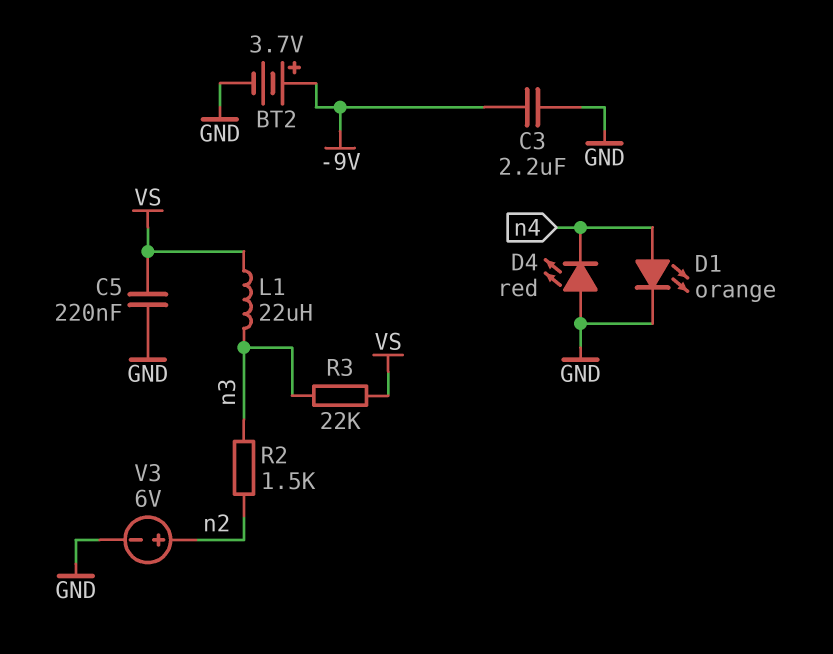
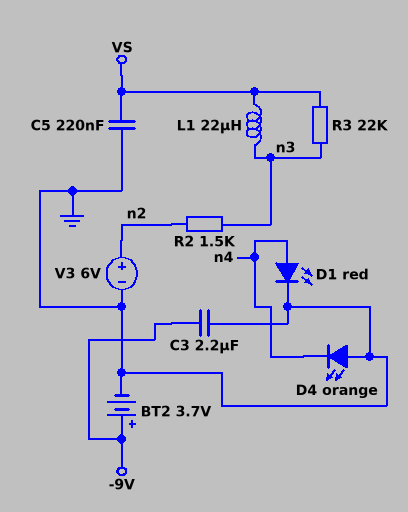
D1: LED orange (A n4, K GND) -> LED red (A n4, K GND)
D4: LED red (A GND, K n4) -> LED orange (A GND, K n4)

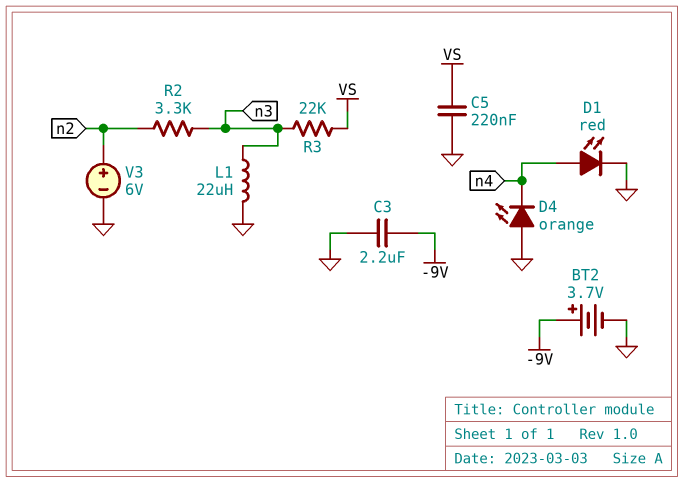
L1: 22uH (VS, n3) -> 22uH (GND, n3)
R2: 1.5k (n2, n3) -> 3.3k (n2, n3)

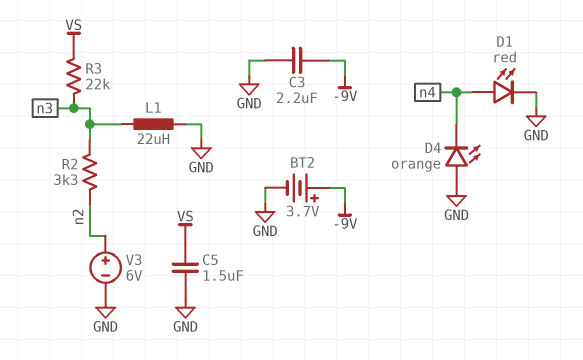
C5: 220nF (GND, VS) -> 1.5uF (GND, VS)

